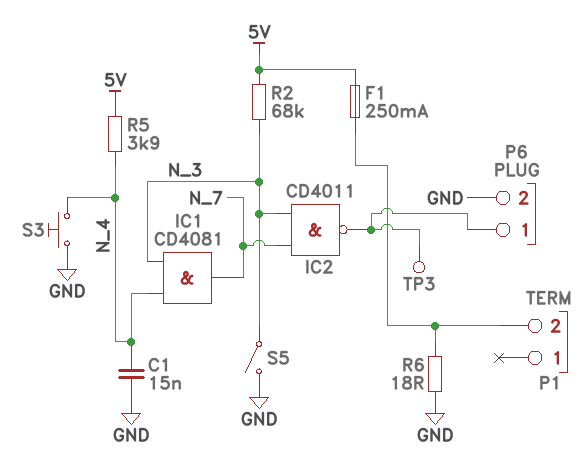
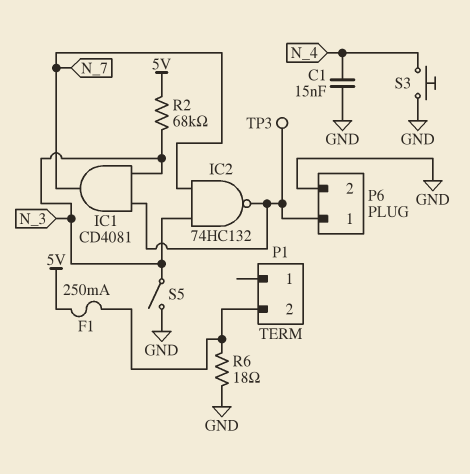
IC1: AND CD4081 (in N_3, in N_4, out N_7) -> AND CD4081 (in N_3, in P6/1, out N_7)
IC2: NAND CD4011 (in N_3, in N_7, out P6/1) -> NAND 74HC132 (in N_3, in N_7, out P6/1)
R5: 3.9k (5V, N_4) -> none

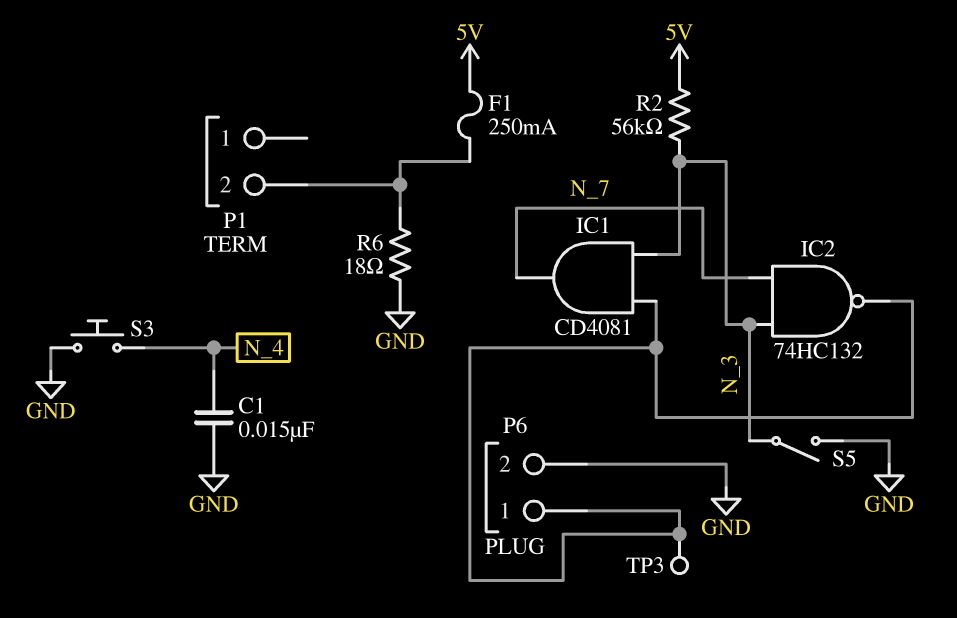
R2: 68k (5V, N_3) -> 56k (5V, N_3)

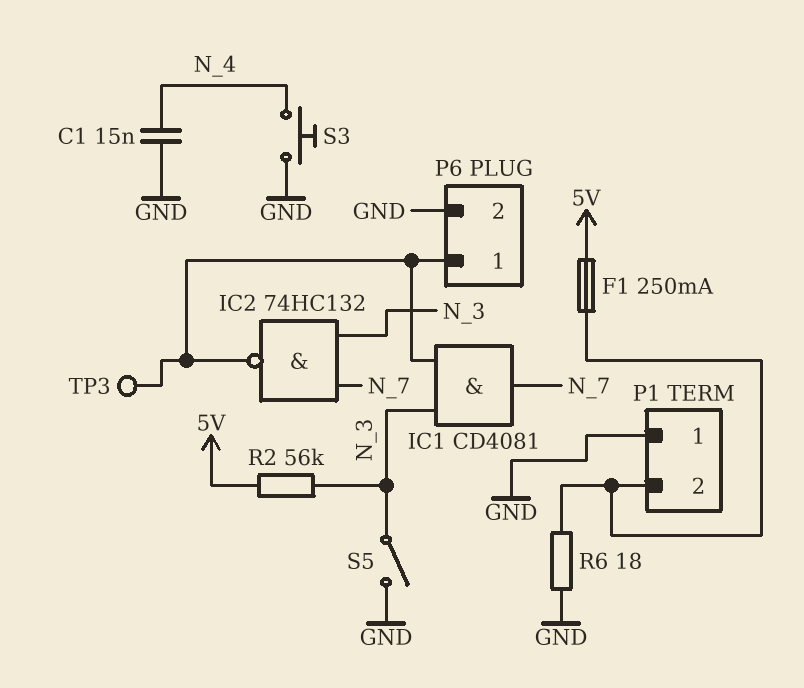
P1 pin 1: none -> GND

